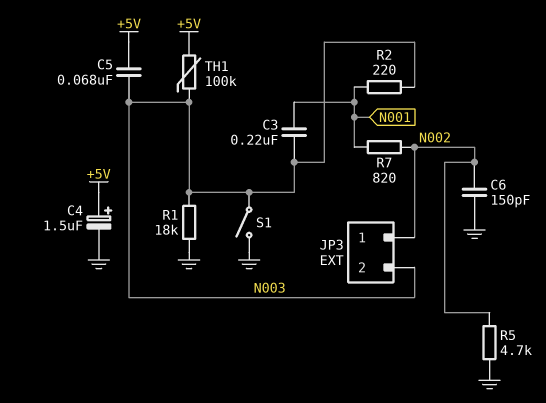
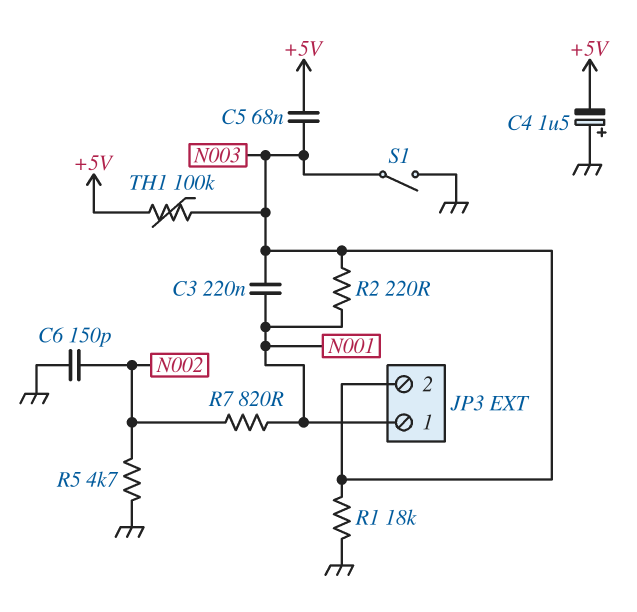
C4: 1.5uF (plus +5V, minus GND) -> 1.5uF (plus GND, minus +5V)
JP3 pin 1: N002 -> N001

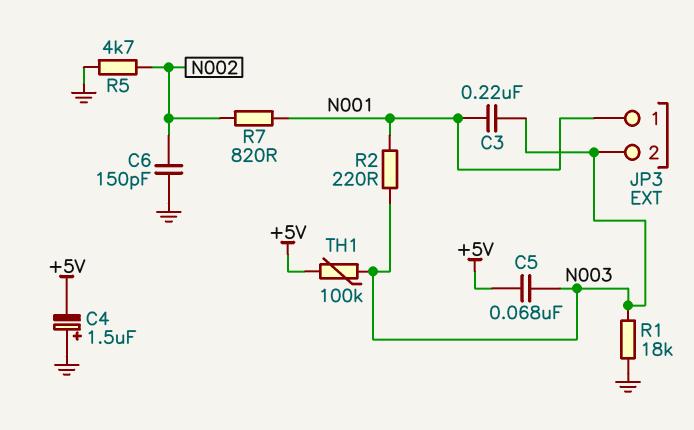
S1: switch (GND, N003) -> none

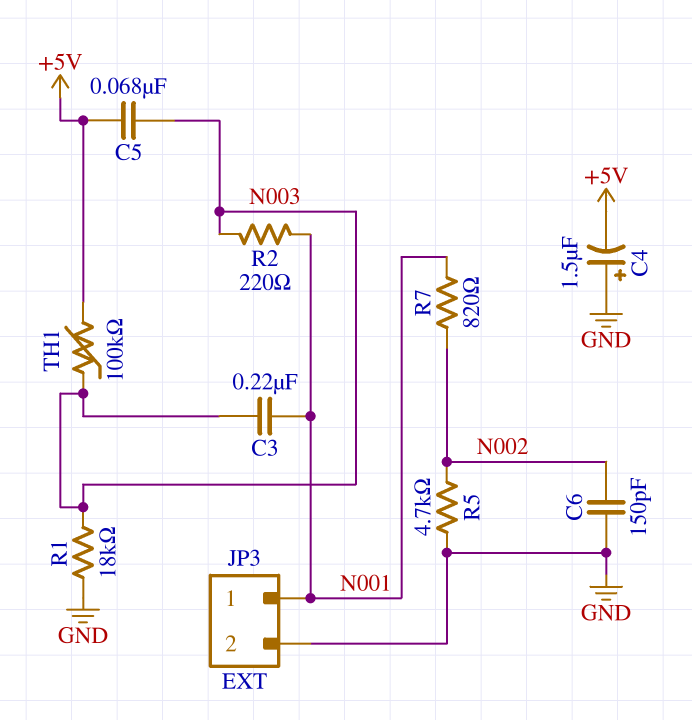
JP3 pin 2: N003 -> GND

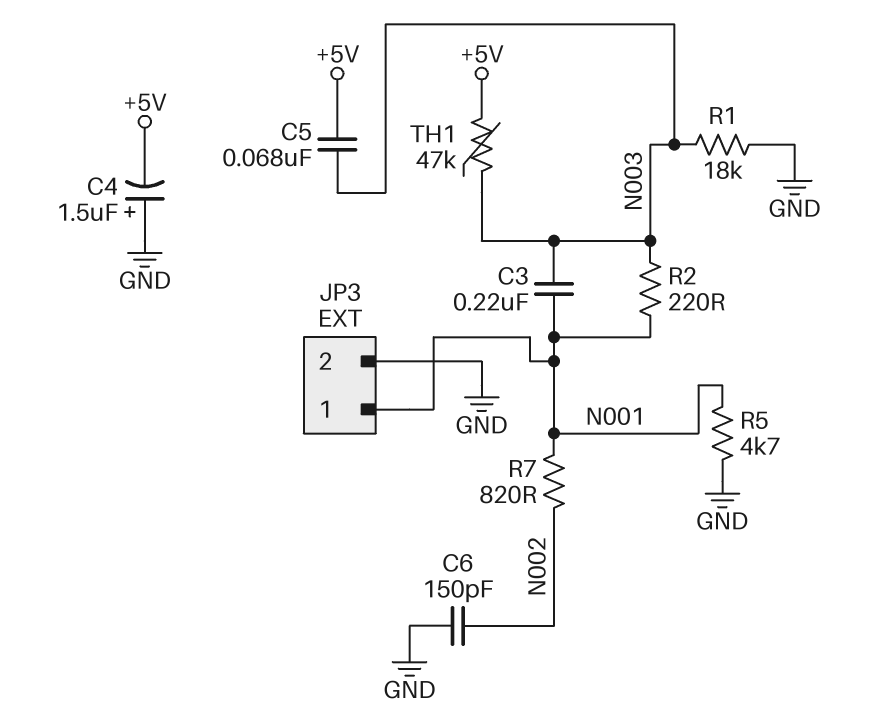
R5: 4.7k (GND, N002) -> 4.7k (GND, N001)
TH1: 100k (+5V, N003) -> 47k (+5V, N003)

